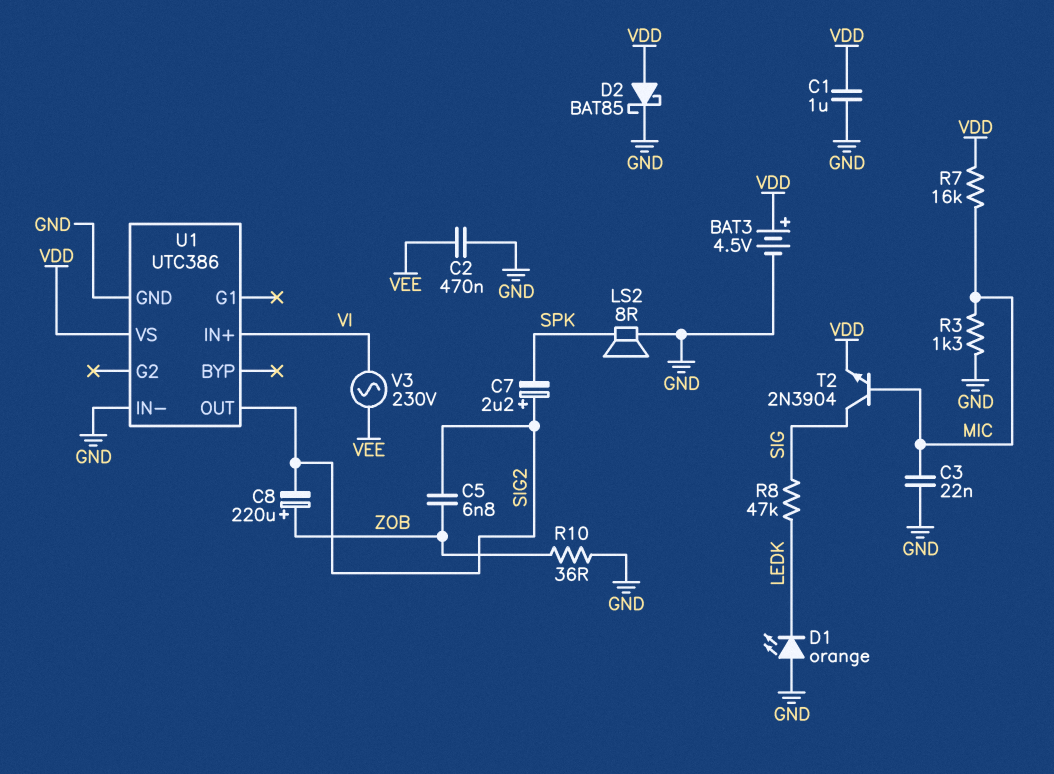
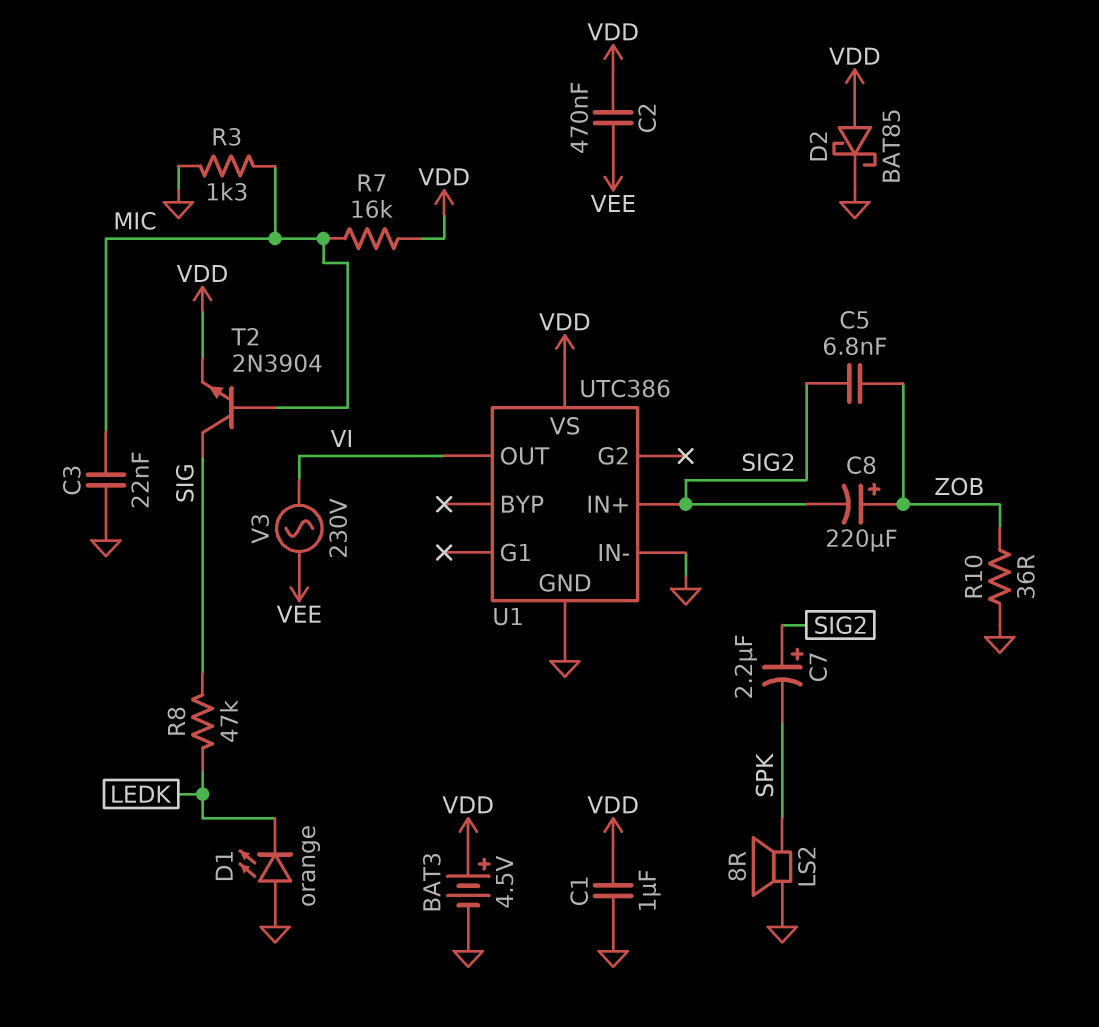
C2: 470nF (GND, VEE) -> 470nF (VDD, VEE)
U1 pin IN+: VI -> SIG2
U1 pin OUT: SIG2 -> VI

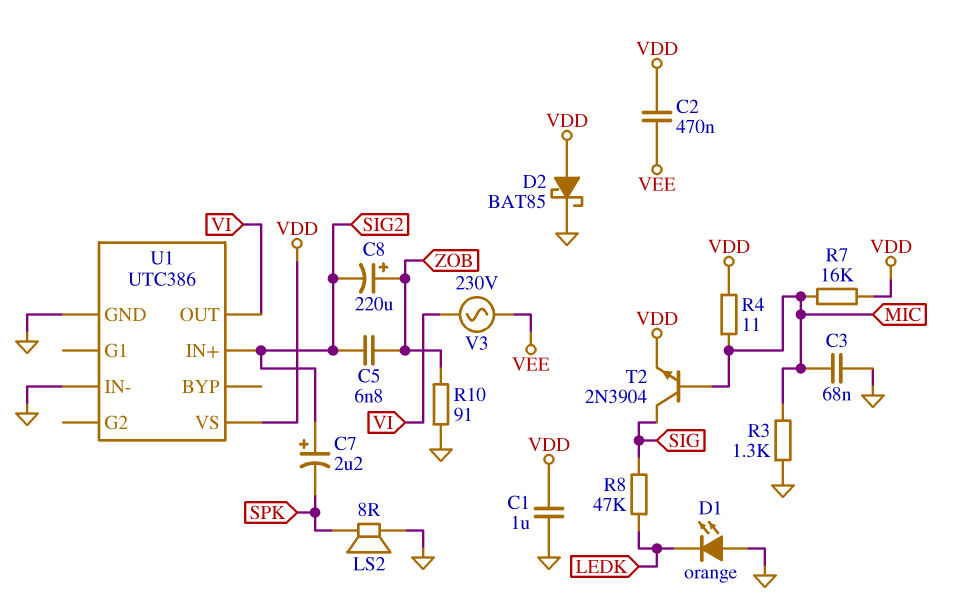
BAT3: 4.5V (plus VDD, minus GND) -> none
C3: 22nF (GND, MIC) -> 68nF (GND, MIC)
R4: none -> 11 (MIC, VDD)
R10: 36 (GND, ZOB) -> 91 (GND, ZOB)

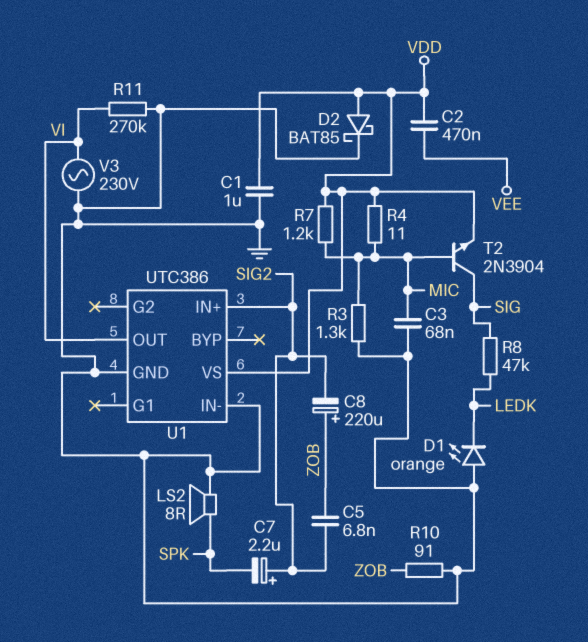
R7: 16k (MIC, VDD) -> 1.2k (MIC, VDD)
R11: none -> 270k (GND, VI)
V3: AC 230V (VEE, VI) -> AC 230V (GND, VI)

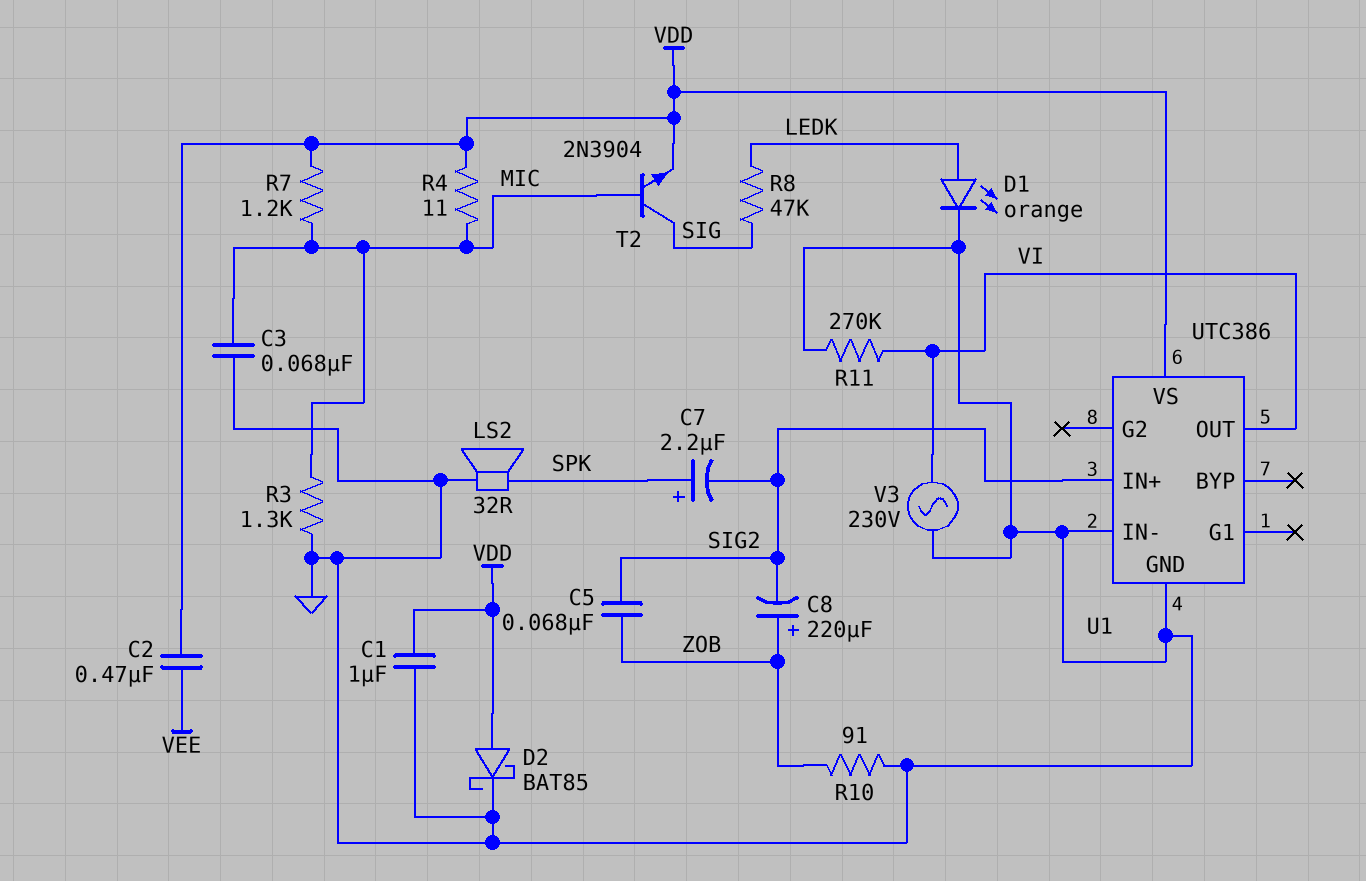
C5: 6.8nF (SIG2, ZOB) -> 68nF (SIG2, ZOB)
C7: 2.2uF (plus SIG2, minus SPK) -> 2.2uF (plus SPK, minus SIG2)
D1: LED orange (A GND, K LEDK) -> LED orange (A LEDK, K GND)
LS2: speaker 8R (GND, SPK) -> speaker 32R (GND, SPK)

